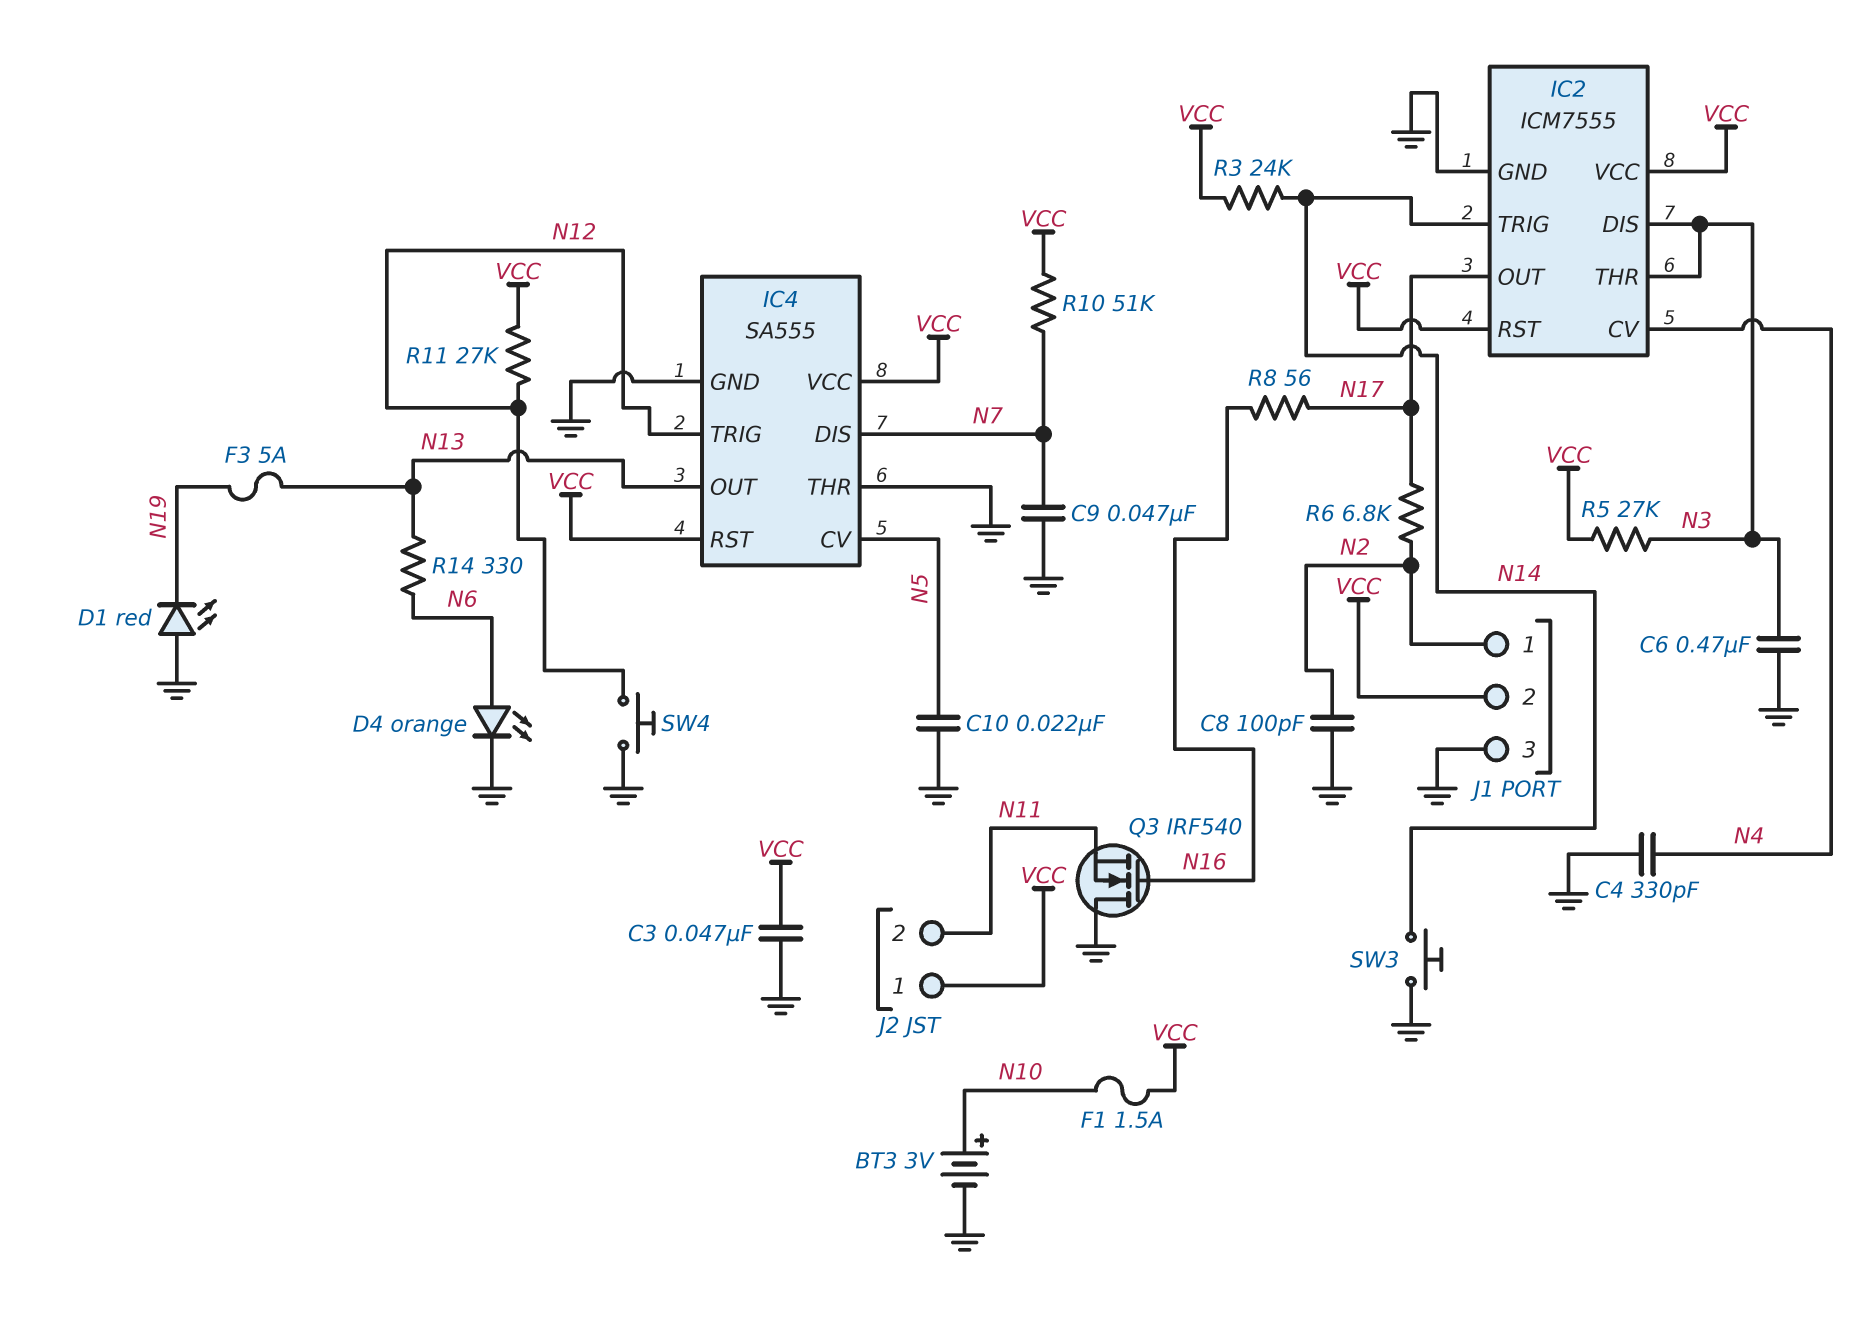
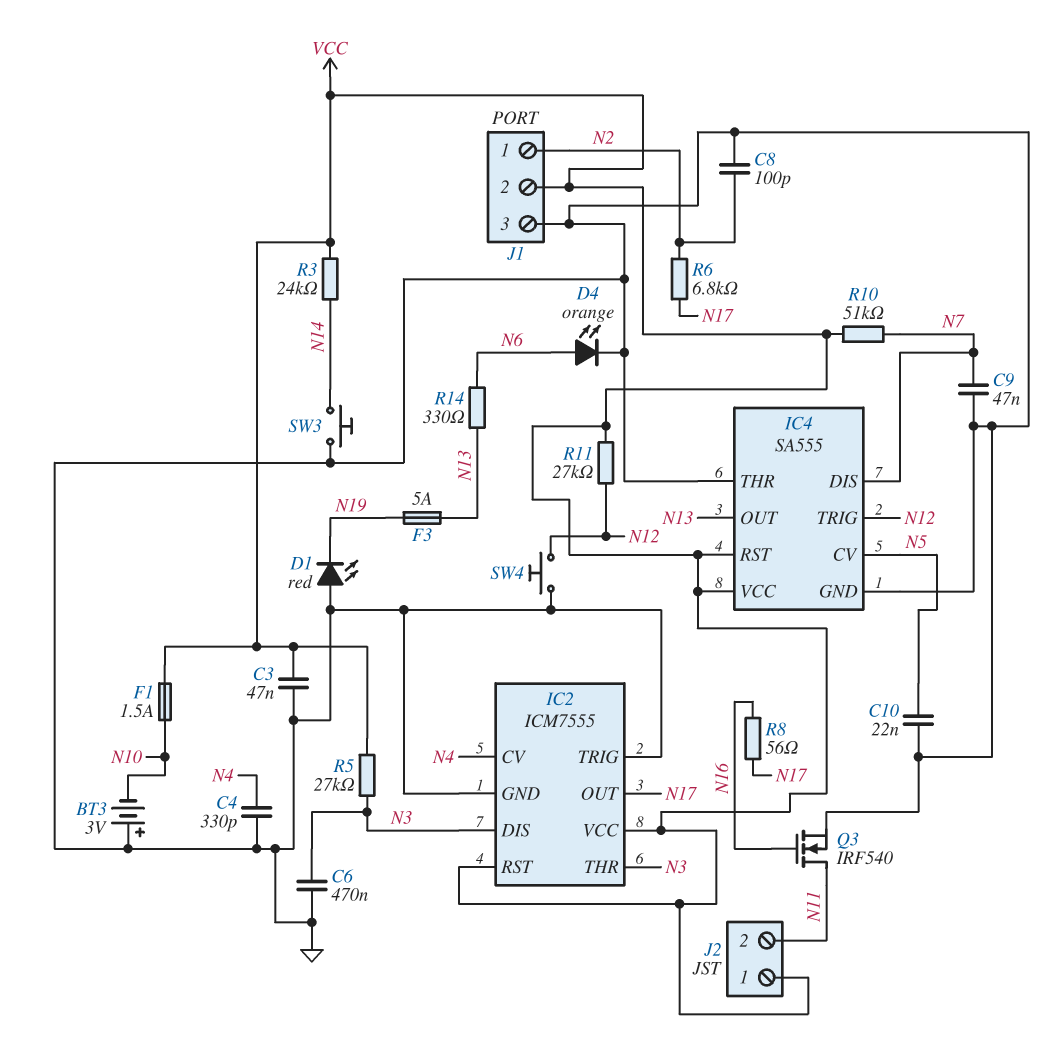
BT3: 3V (plus N10, minus GND) -> 3V (plus GND, minus N10)
IC2 pin TRIG: N14 -> GND
Q3: NMOS IRF540 (G N16, D GND, S N11) -> NMOS IRF540 (G N16, D N11, S GND)

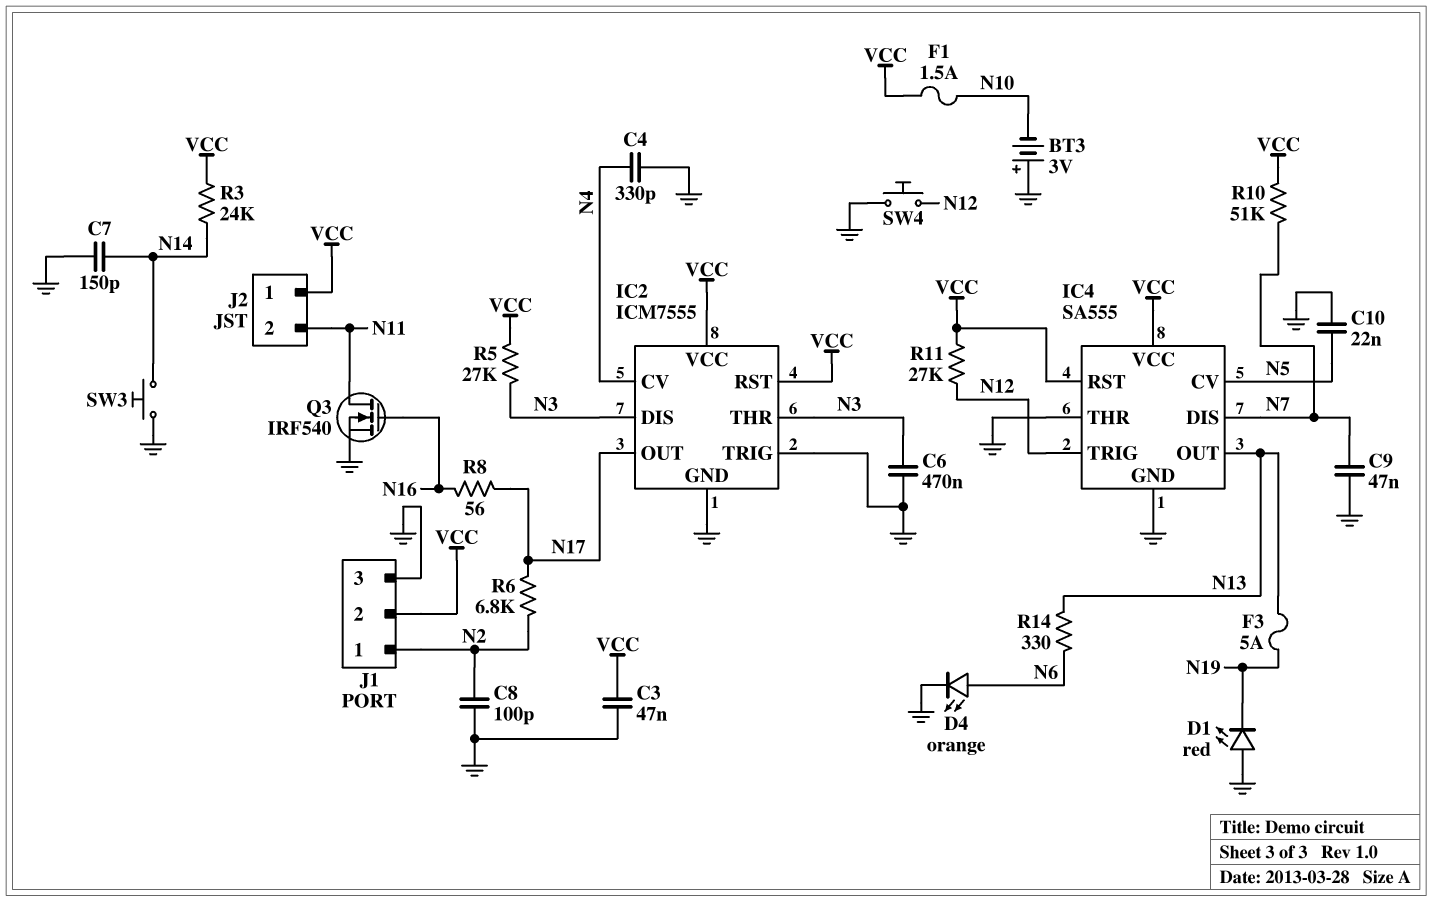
C7: none -> 150pF (GND, N14)

